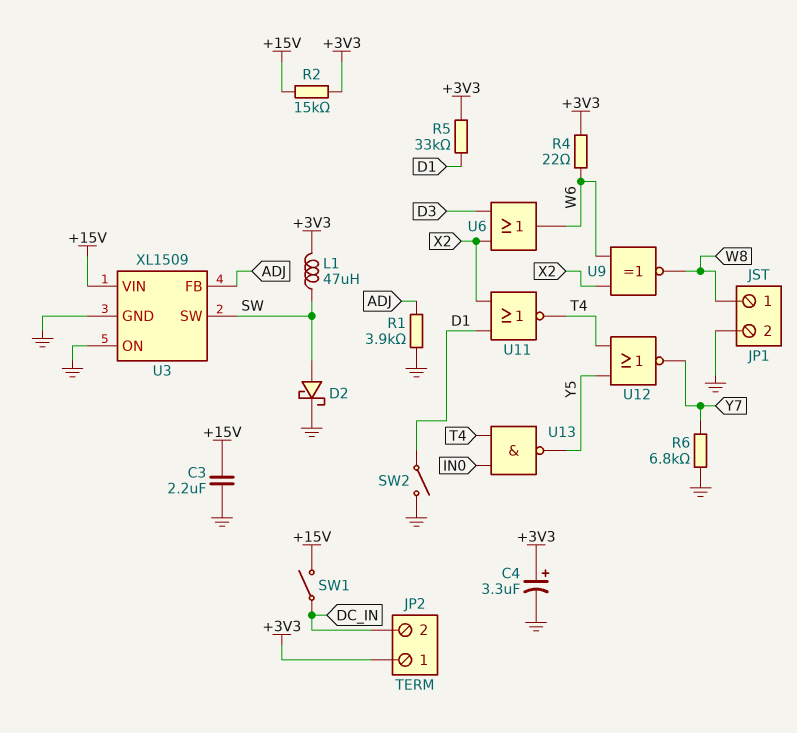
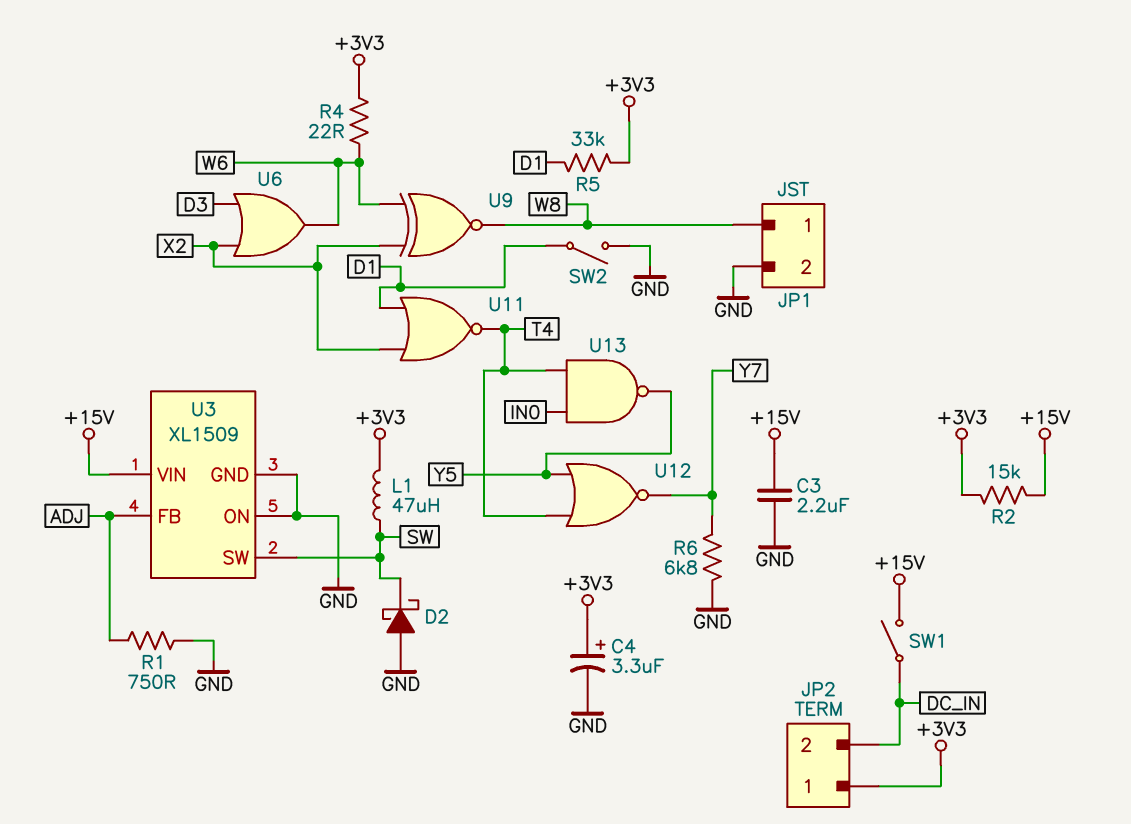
D2: schottky (A SW, K GND) -> schottky (A GND, K SW)
R1: 3.9k (ADJ, GND) -> 750 (ADJ, GND)

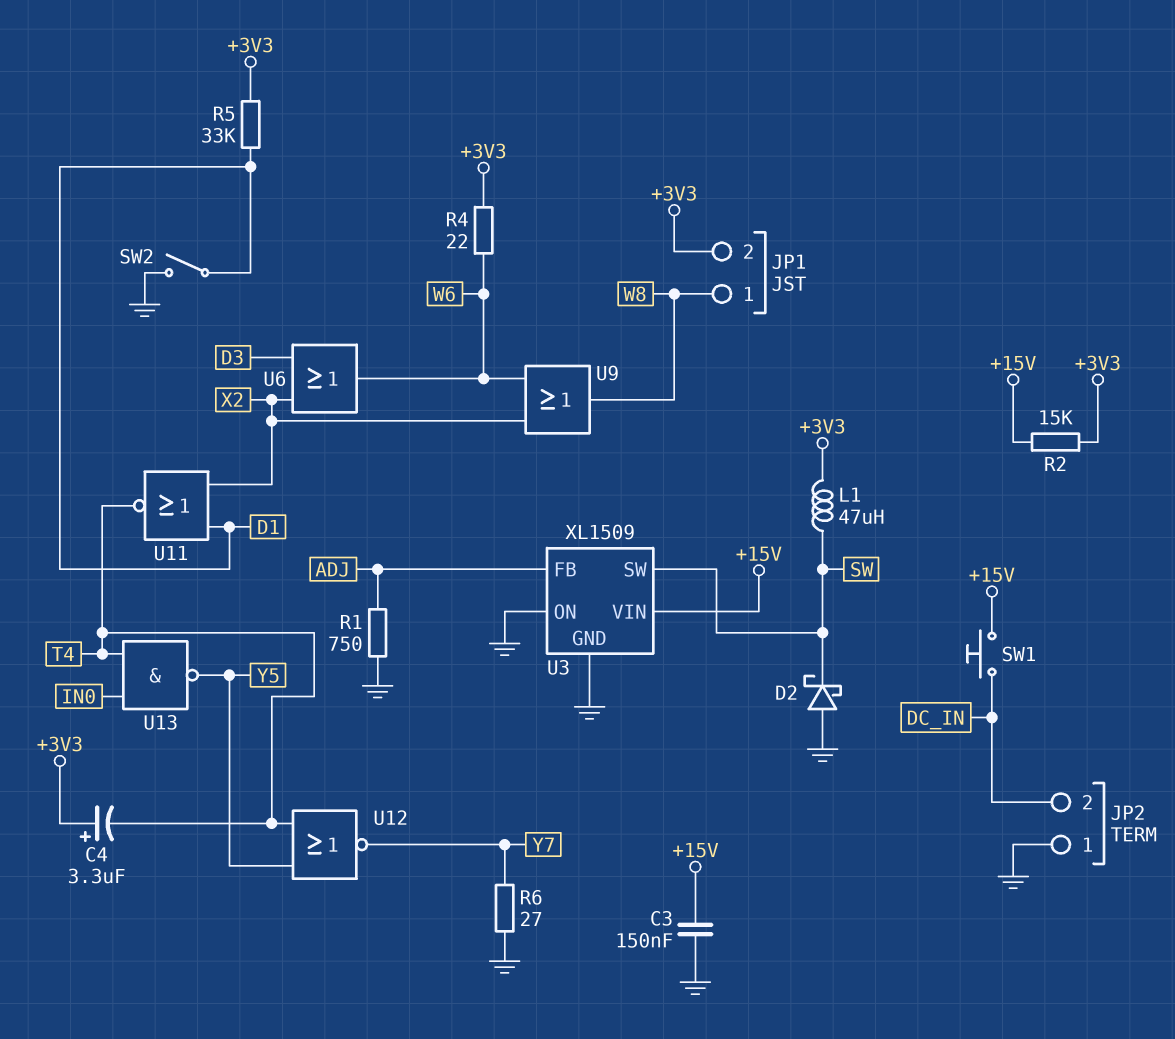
C3: 2.2uF (+15V, GND) -> 150nF (+15V, GND)
C4: 3.3uF (plus +3V3, minus GND) -> 3.3uF (plus +3V3, minus T4)
JP1 pin 2: GND -> +3V3
JP2 pin 1: +3V3 -> GND
R6: 6.8k (GND, Y7) -> 27 (GND, Y7)
SW1: switch (+15V, DC_IN) -> button (+15V, DC_IN)
U9: XNOR (in W6, in X2, out W8) -> OR (in W6, in X2, out W8)

